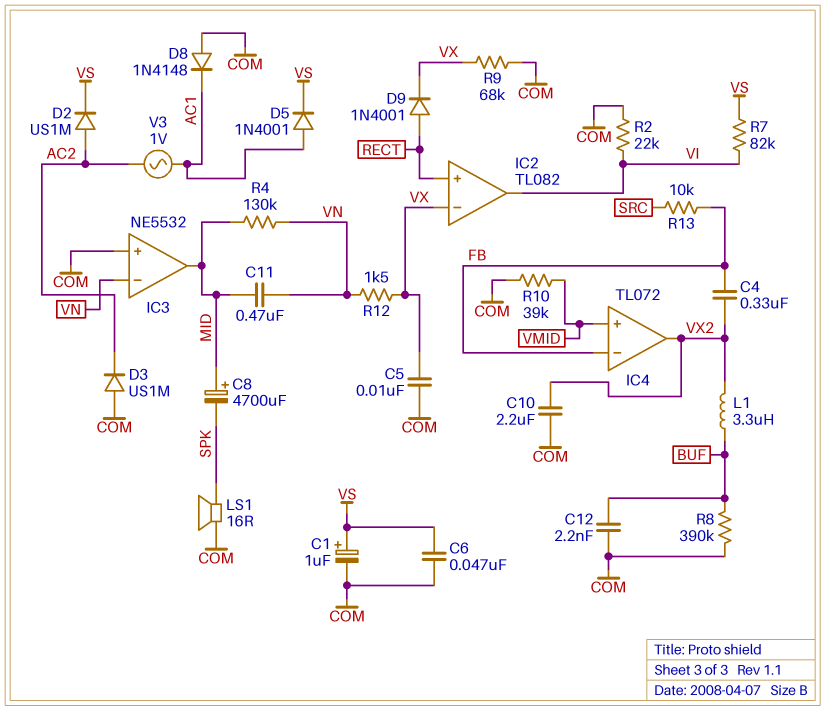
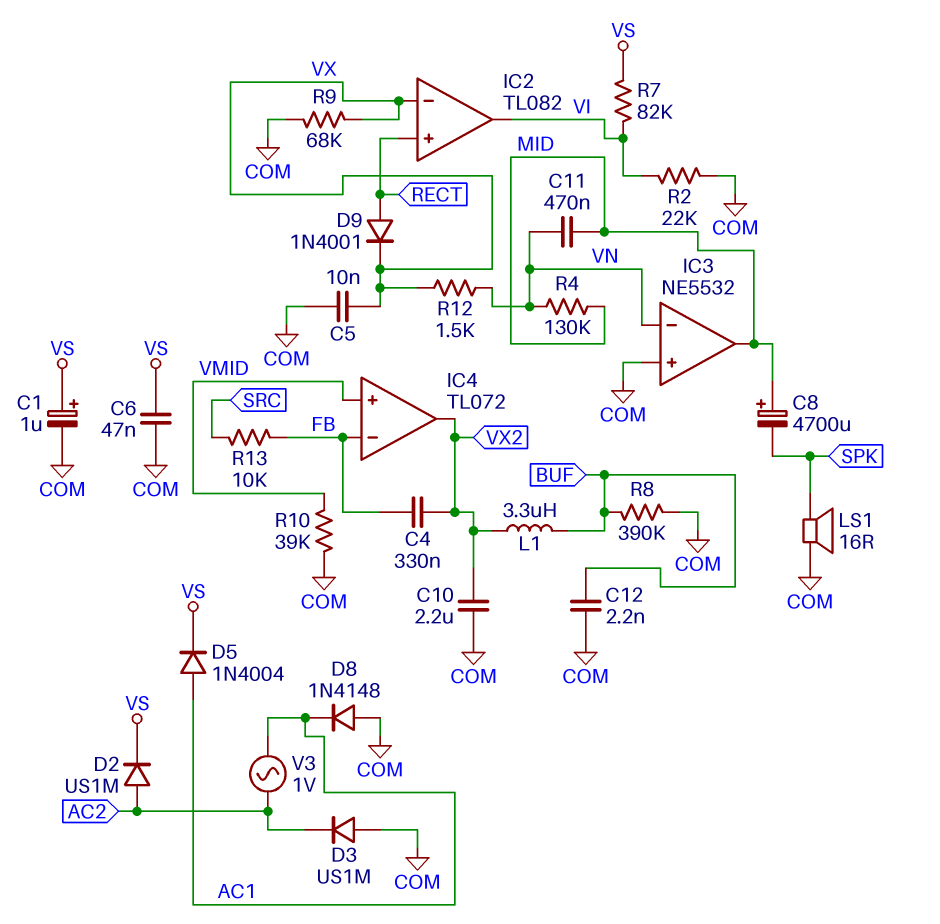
D5: diode 1N4001 (A AC1, K VS) -> diode 1N4004 (A AC1, K VS)

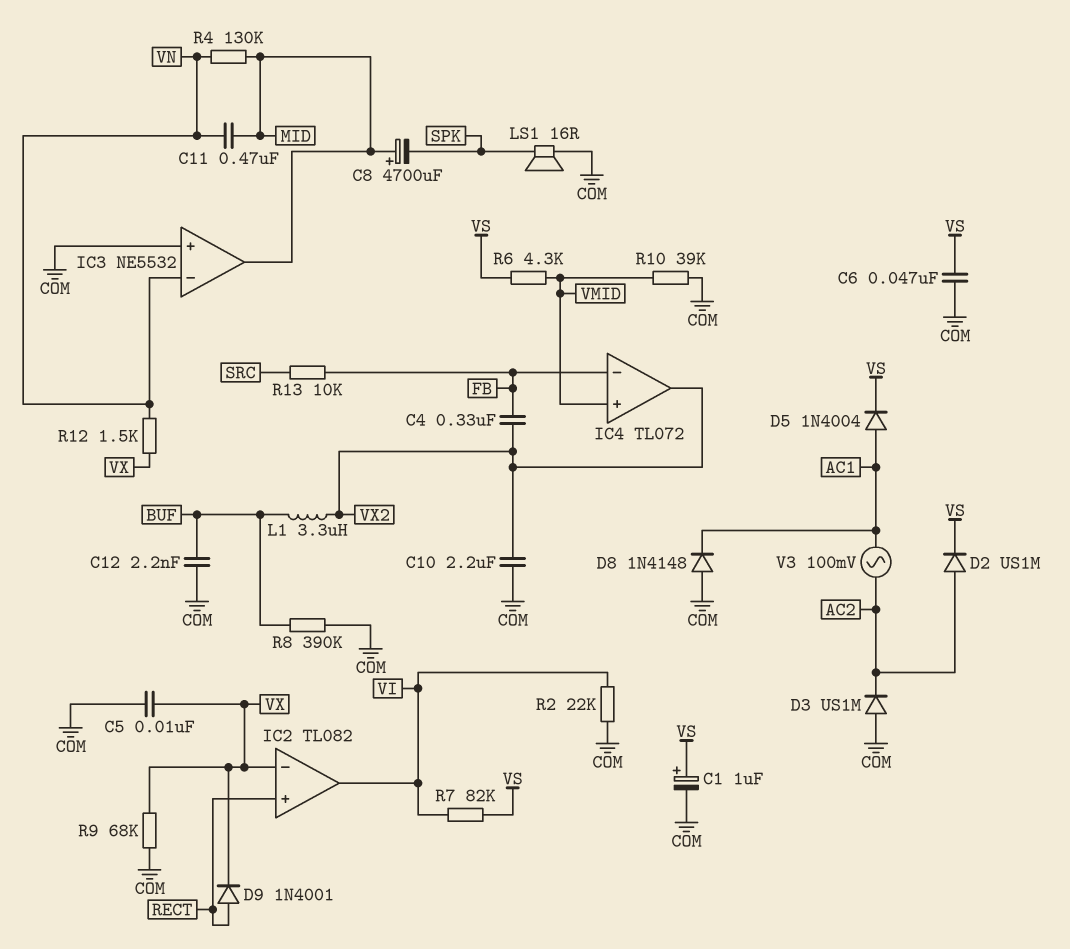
R6: none -> 4.3k (VMID, VS)
V3: AC 1V (AC1, AC2) -> AC 100mV (AC1, AC2)

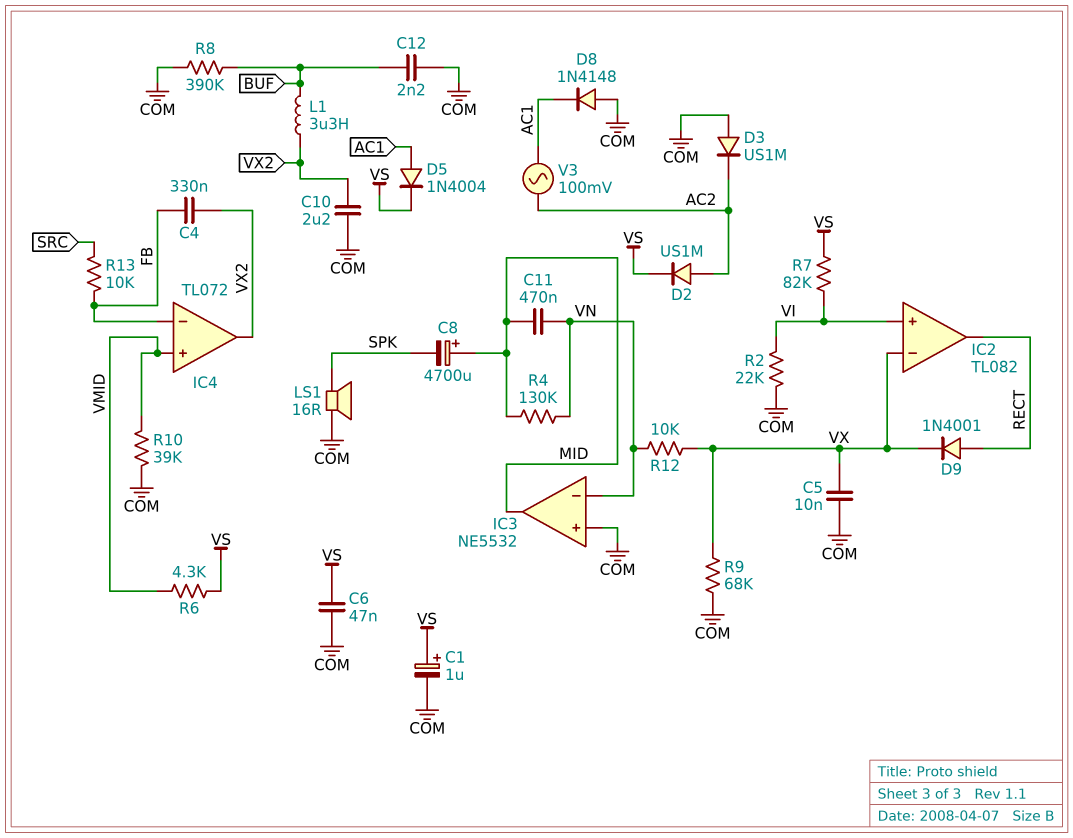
IC2 pin in+: RECT -> VI
IC2 pin out: VI -> RECT
R12: 1.5k (VN, VX) -> 10k (VN, VX)

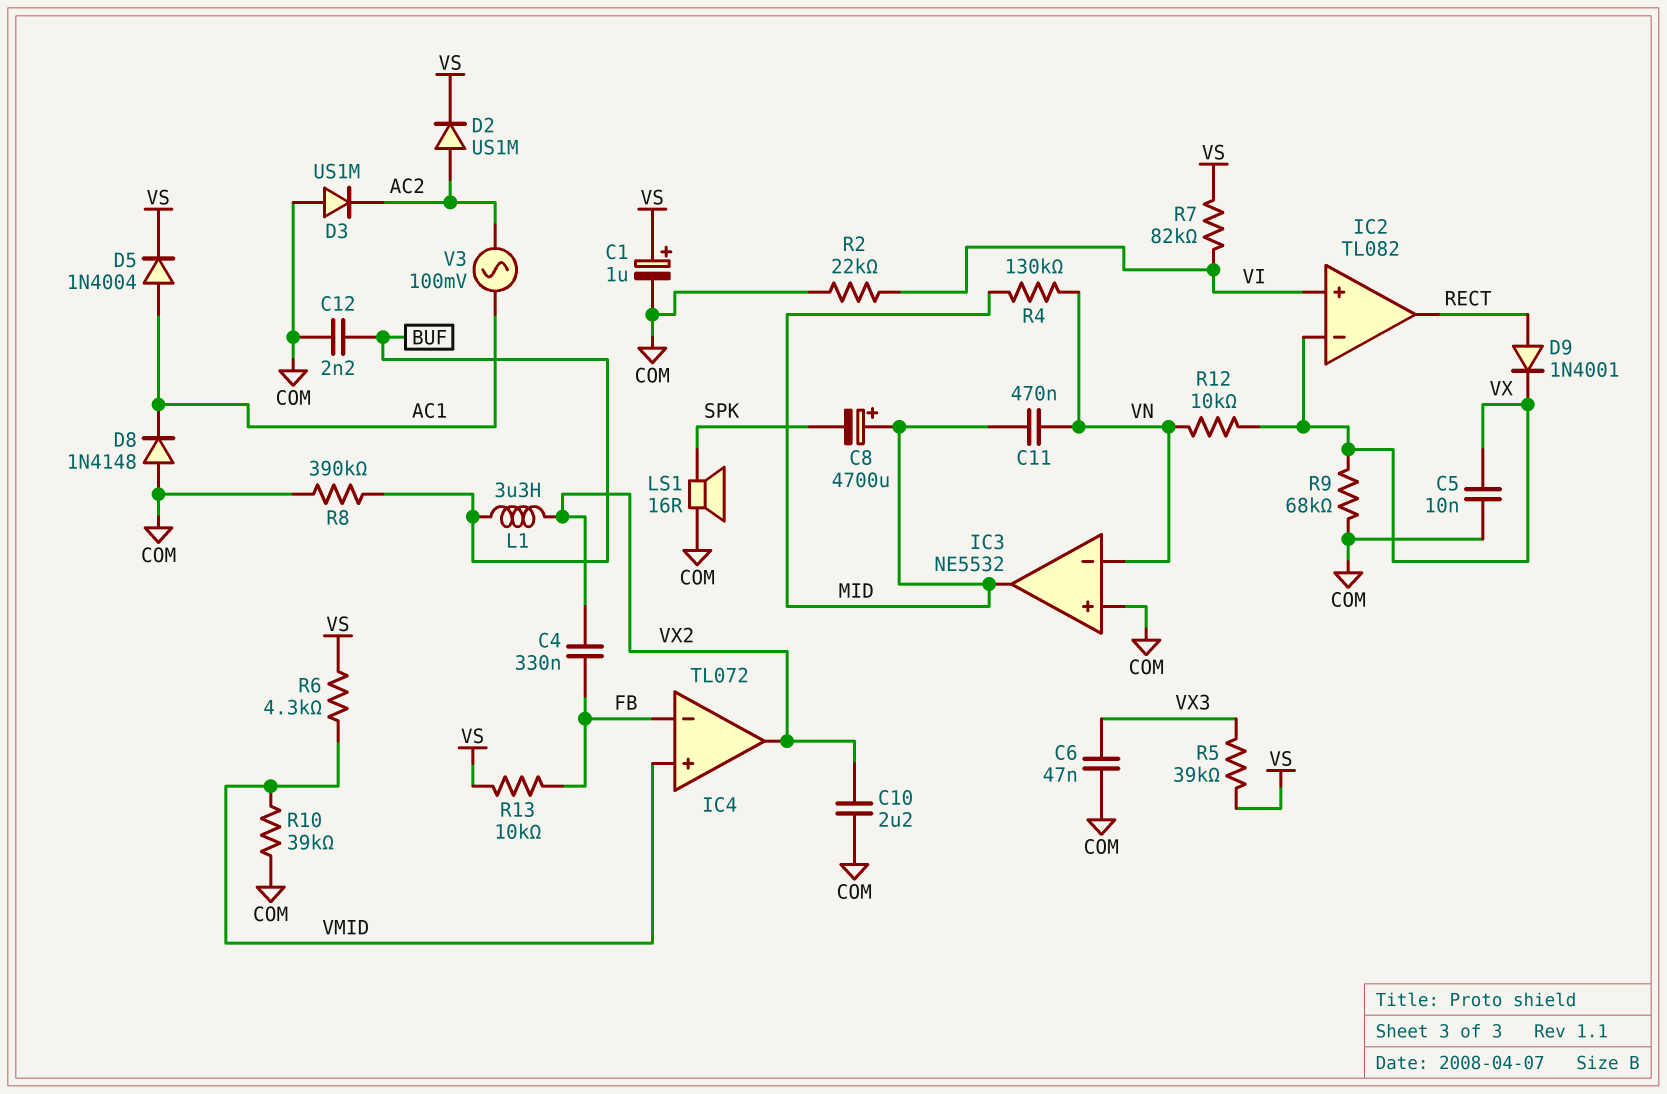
C6: 47nF (COM, VS) -> 47nF (COM, VX3)
R5: none -> 39k (VS, VX3)
R13: 10k (FB, SRC) -> 10k (FB, VS)

